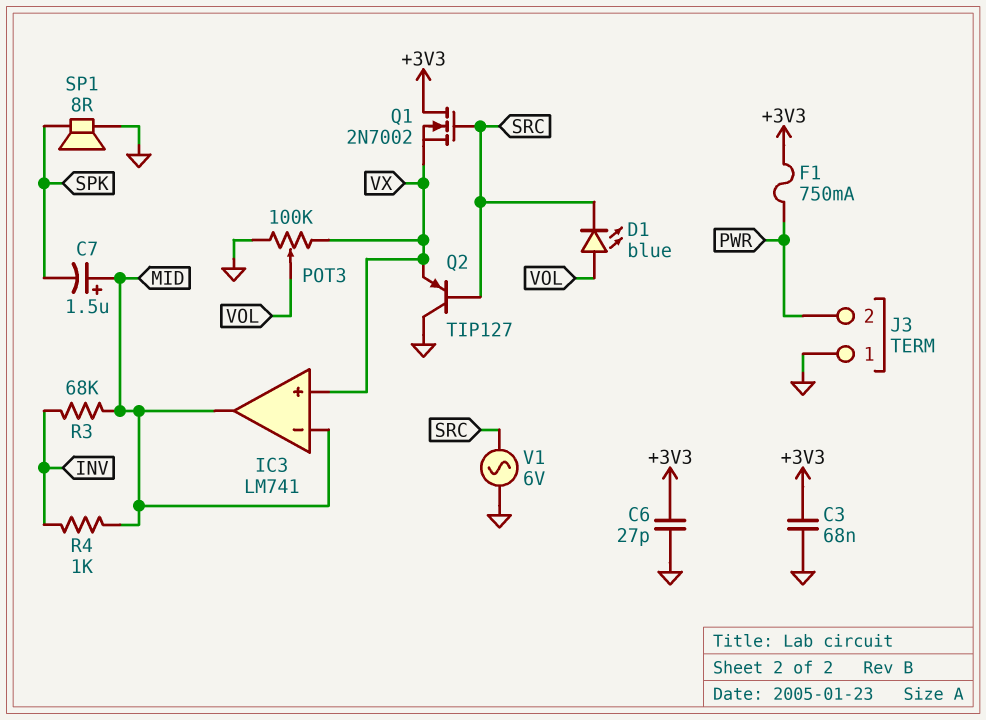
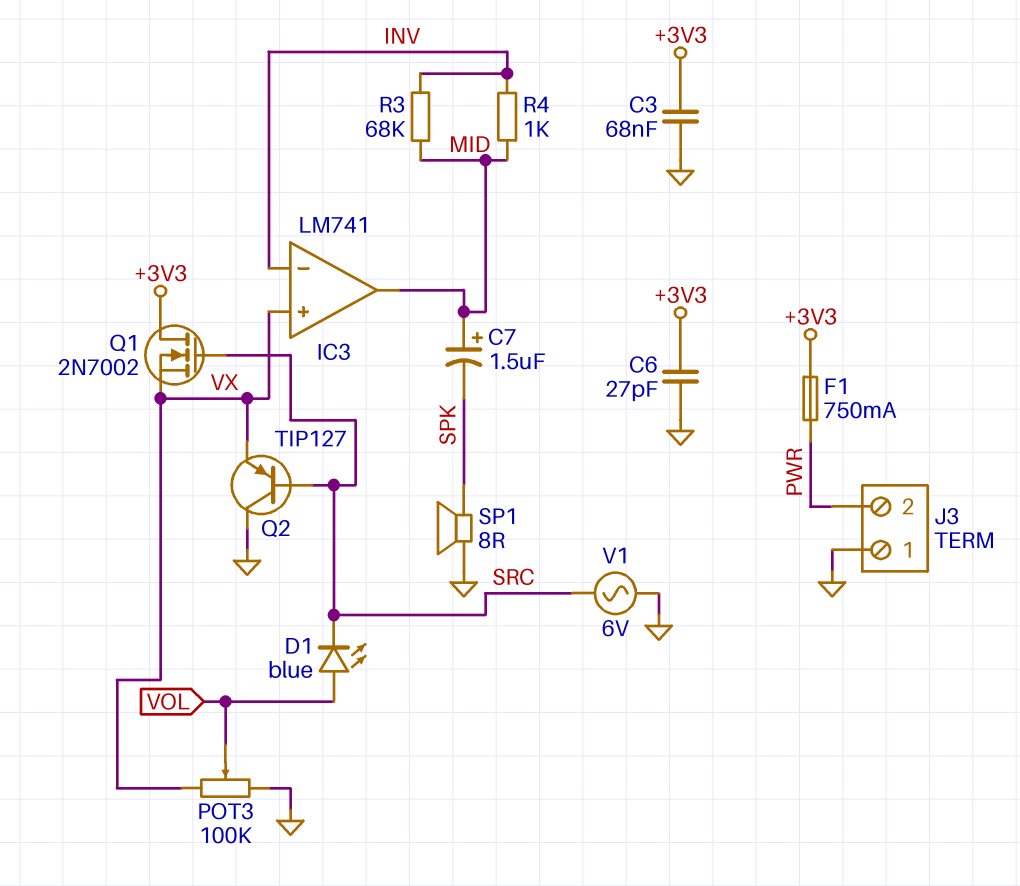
IC3 pin in-: MID -> INV

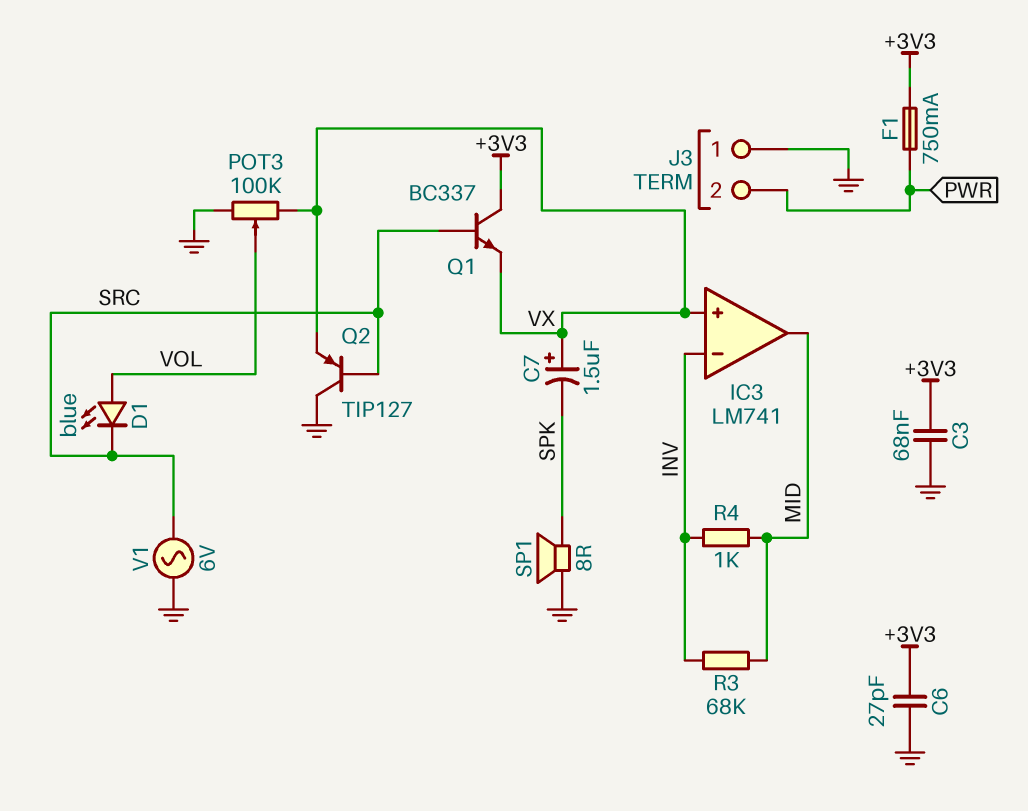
C7: 1.5uF (plus MID, minus SPK) -> 1.5uF (plus VX, minus SPK)
Q1: NMOS 2N7002 (G SRC, D +3V3, S VX) -> NPN BC337 (B SRC, C +3V3, E VX)

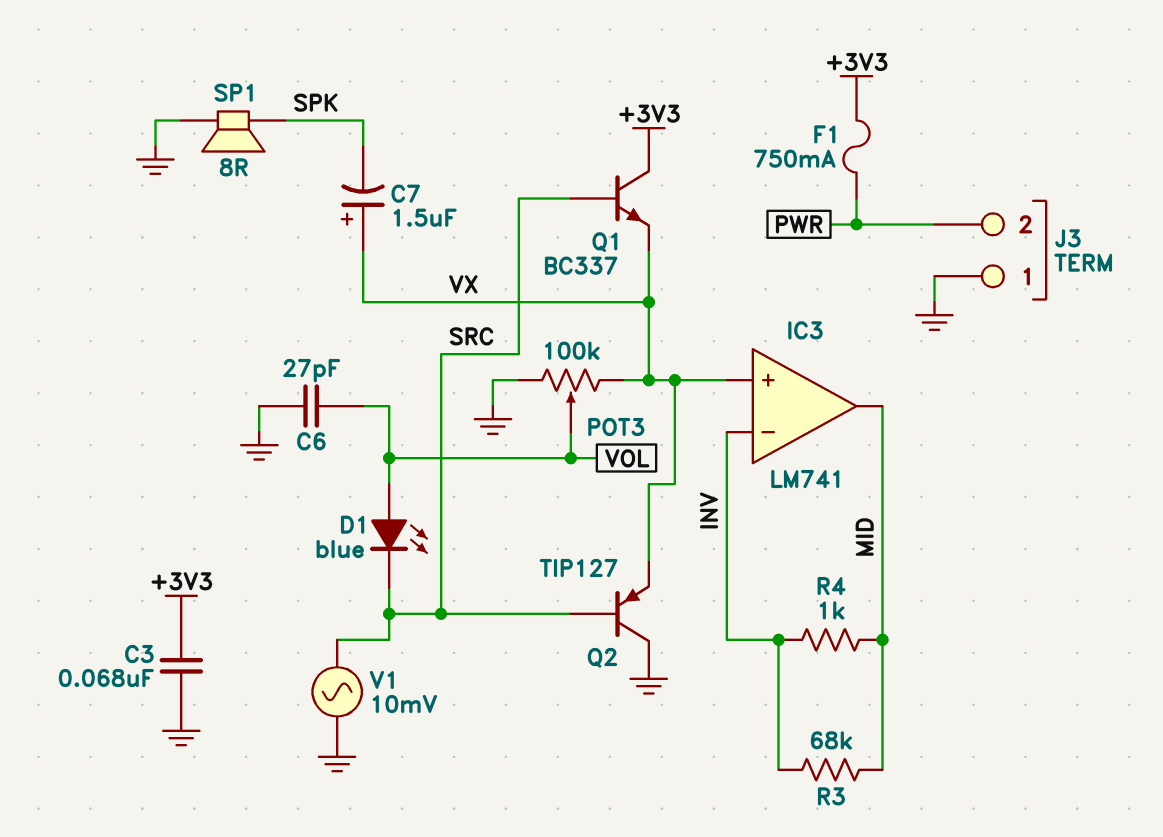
C6: 27pF (+3V3, GND) -> 27pF (GND, VOL)
V1: AC 6V (GND, SRC) -> AC 10mV (GND, SRC)

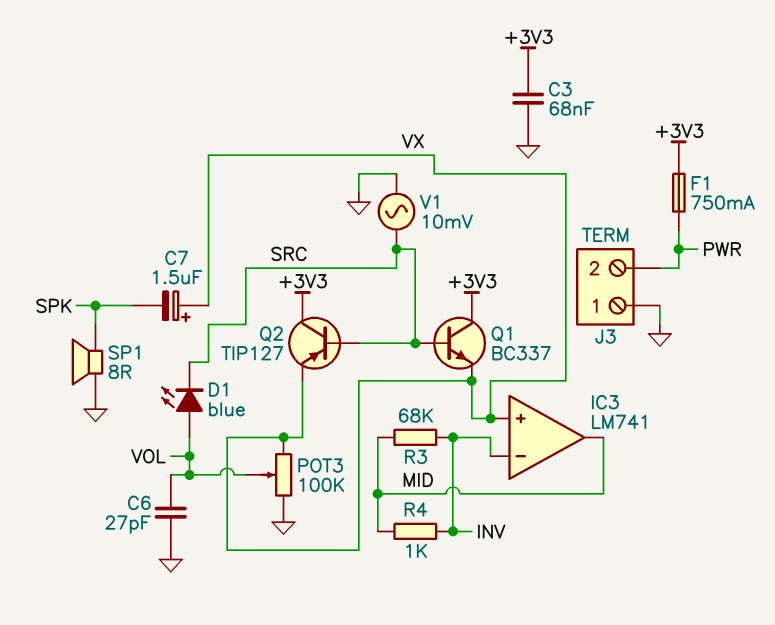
Q2: PNP TIP127 (B SRC, C GND, E VX) -> PNP TIP127 (B SRC, C +3V3, E VX)

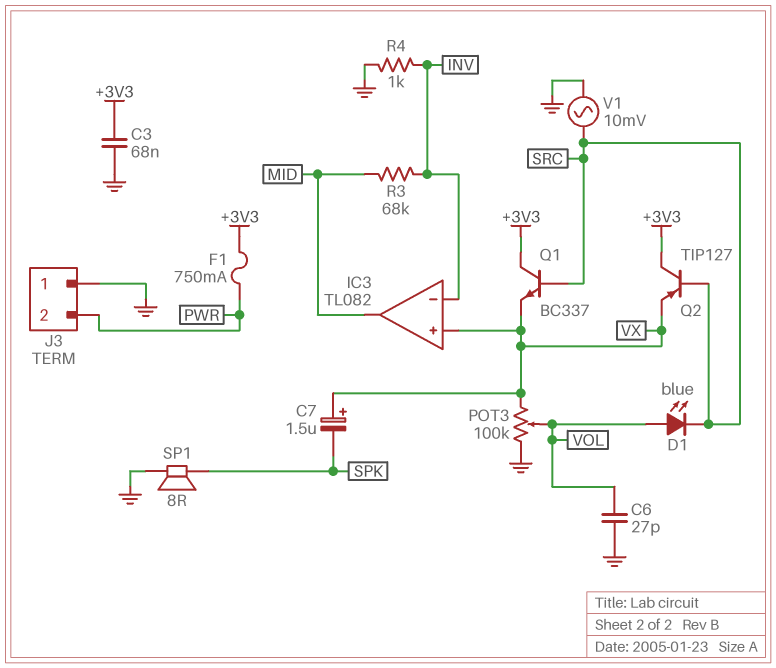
IC3: LM741 -> TL082
R4: 1k (INV, MID) -> 1k (GND, INV)

